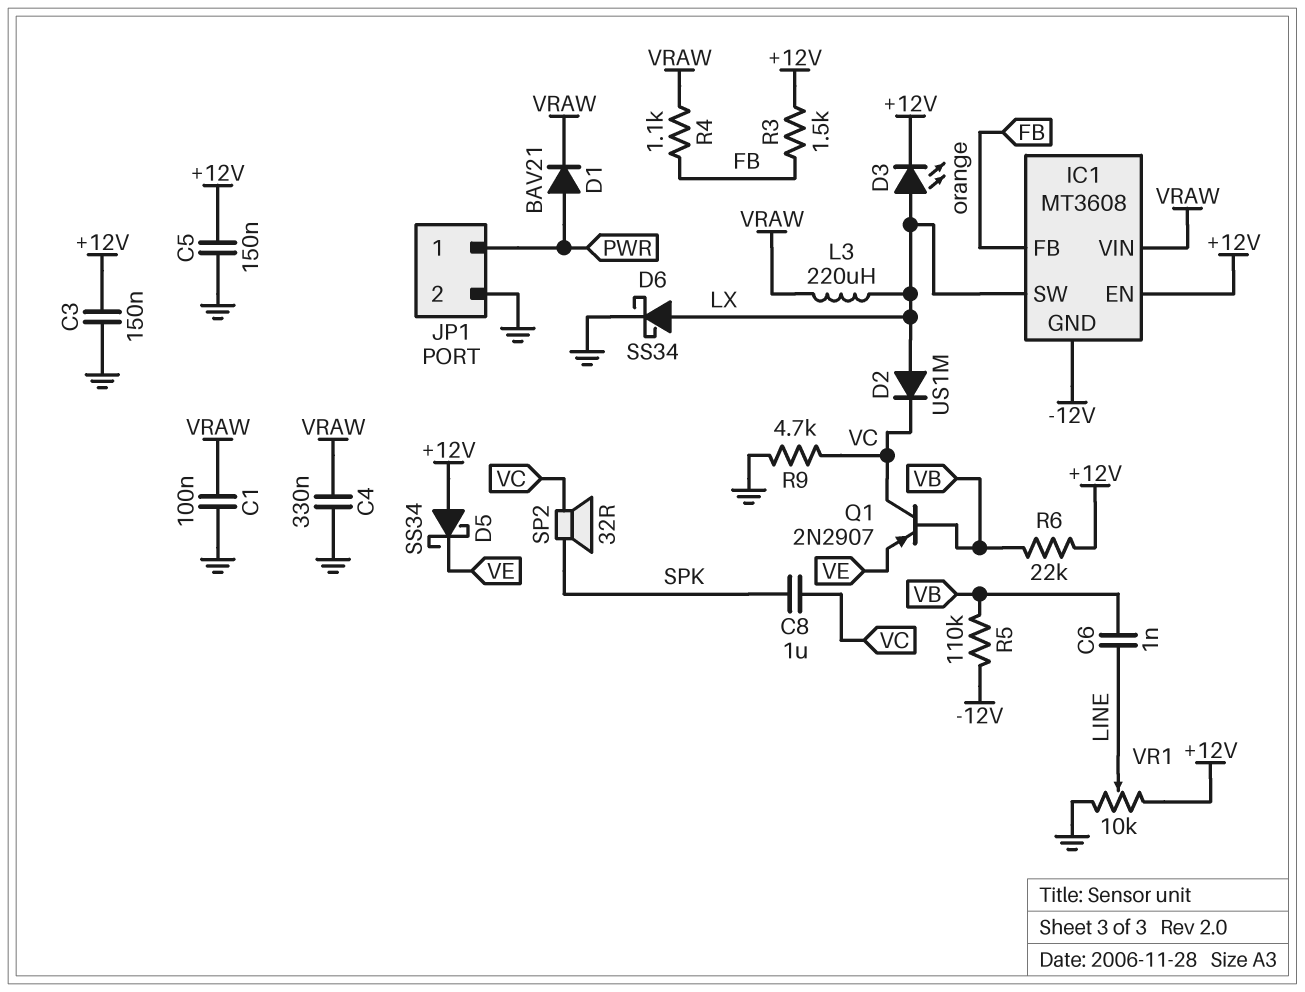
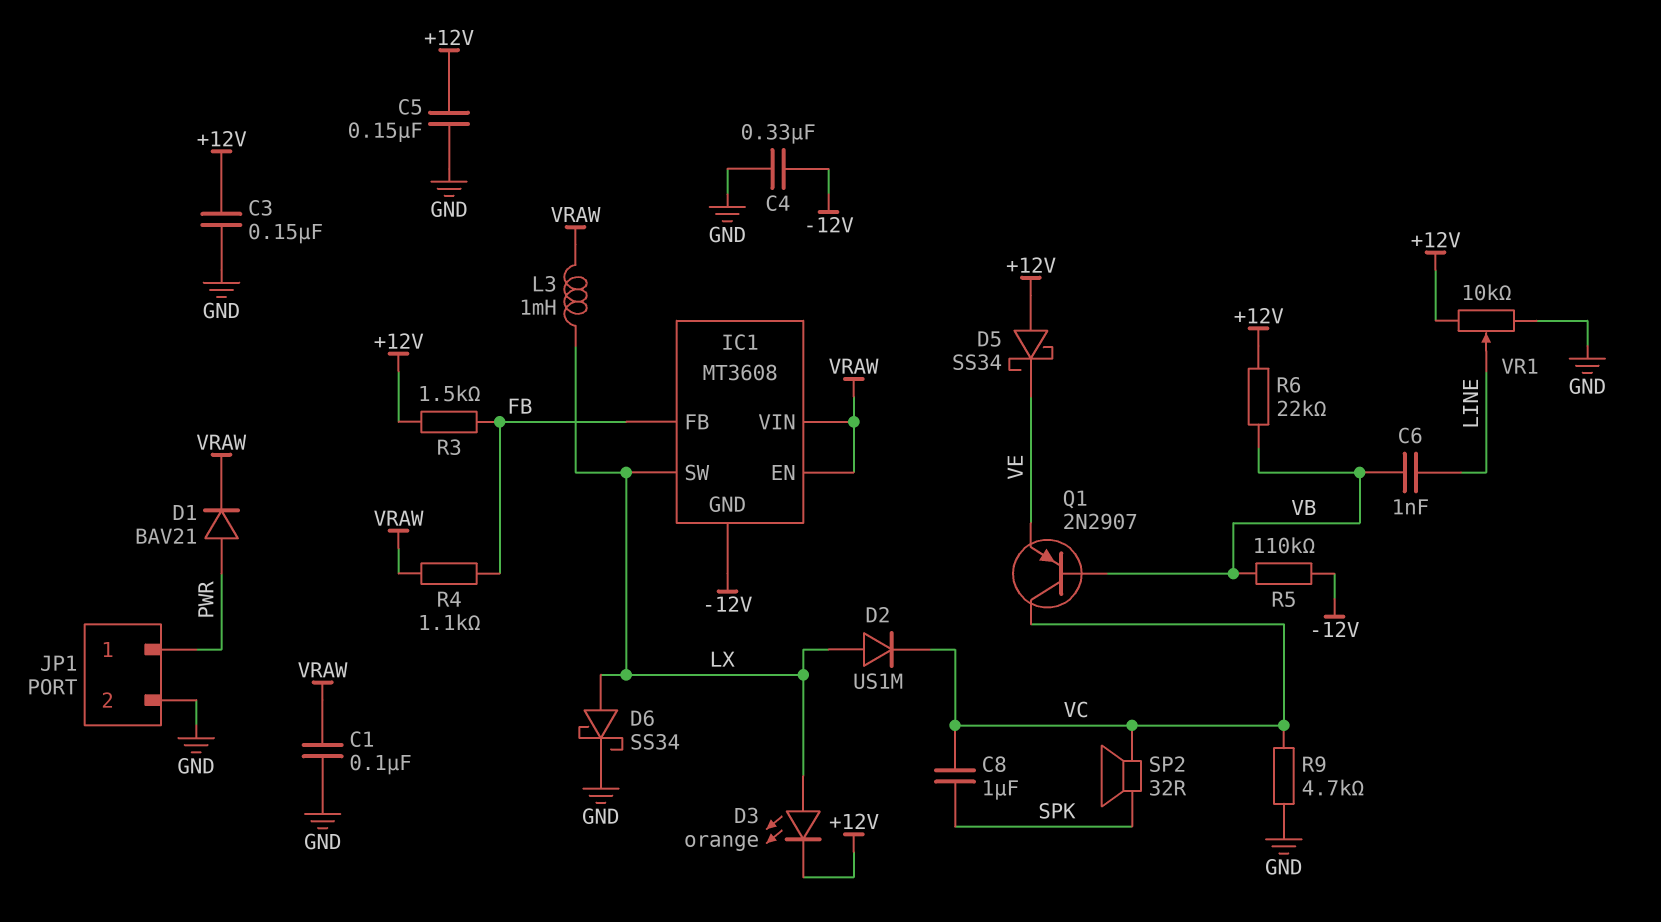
C4: 330nF (GND, VRAW) -> 330nF (-12V, GND)
IC1 pin EN: +12V -> VRAW
L3: 220uH (LX, VRAW) -> 1mH (LX, VRAW)

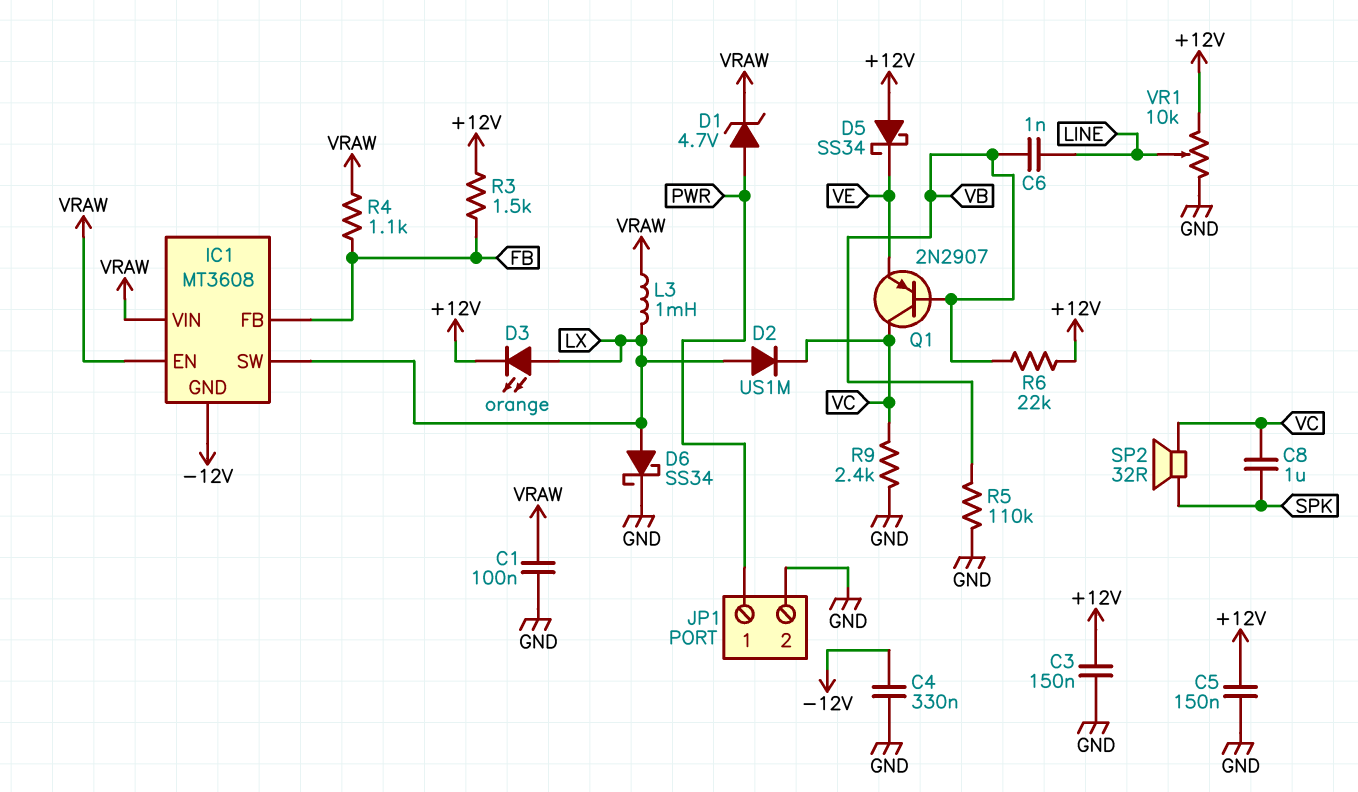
D1: diode BAV21 (A PWR, K VRAW) -> zener 4.7V (A PWR, K VRAW)
R5: 110k (-12V, VB) -> 110k (GND, VB)
R9: 4.7k (GND, VC) -> 2.4k (GND, VC)

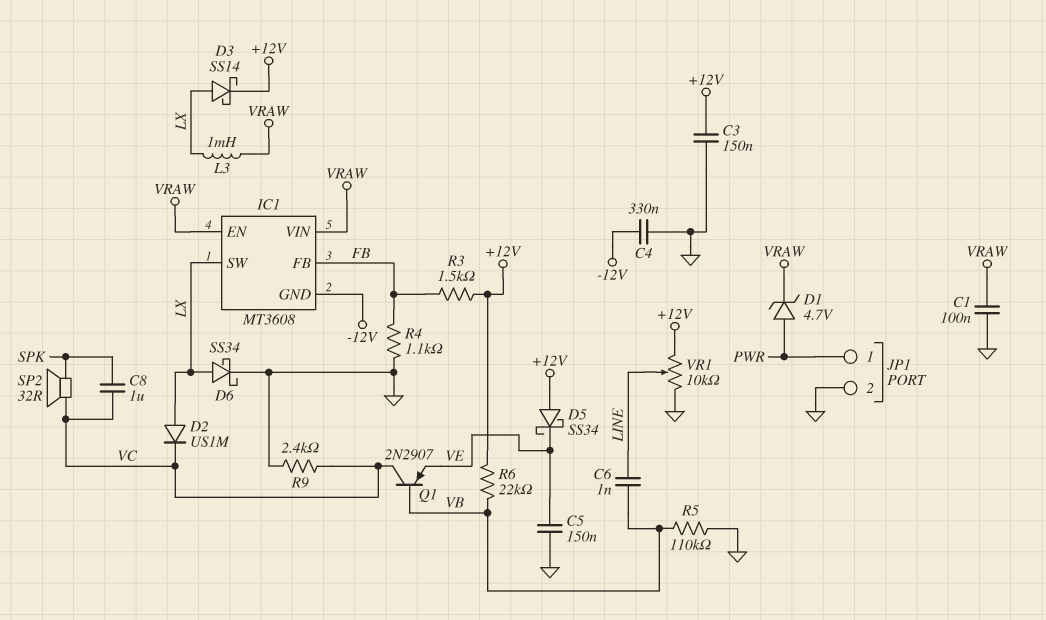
C5: 150nF (+12V, GND) -> 150nF (GND, VE)
D3: LED orange (A LX, K +12V) -> schottky SS14 (A LX, K +12V)
R4: 1.1k (FB, VRAW) -> 1.1k (FB, GND)

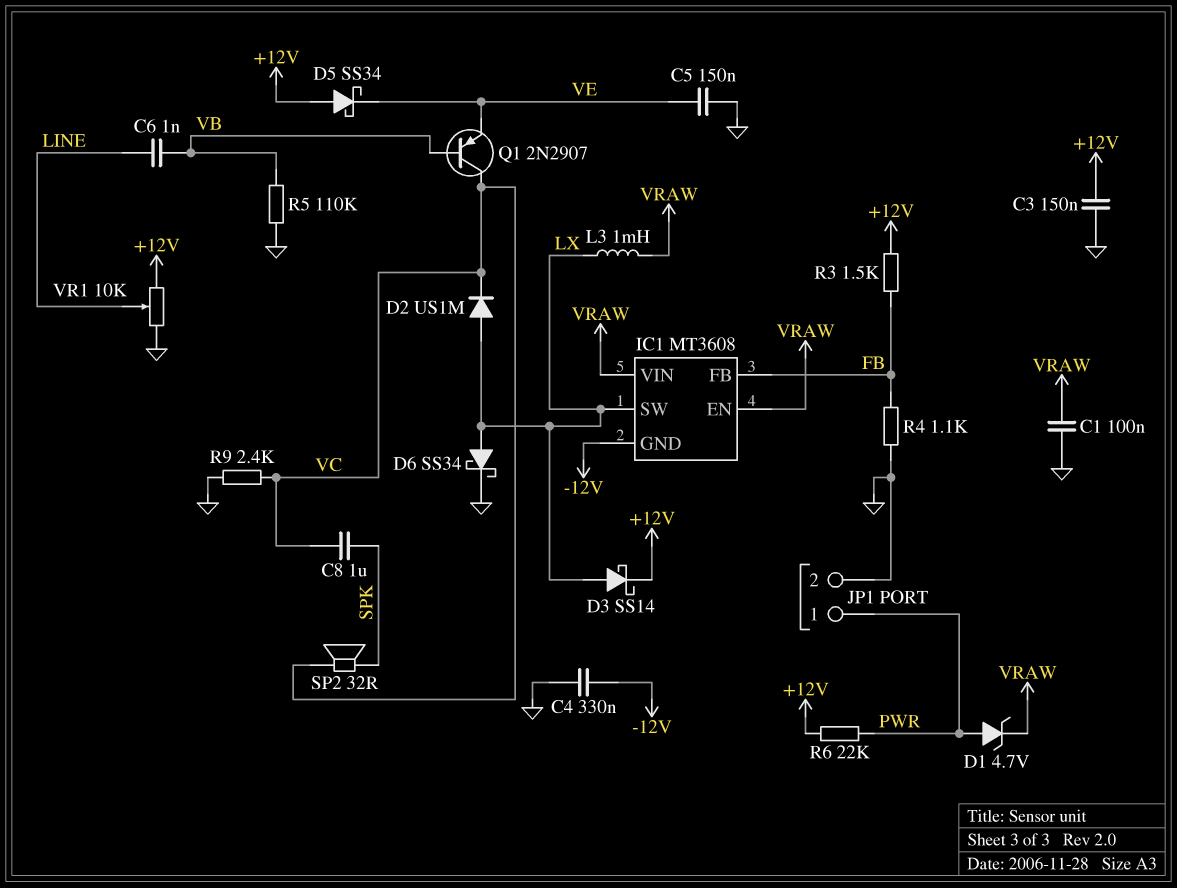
R6: 22k (+12V, VB) -> 22k (+12V, PWR)

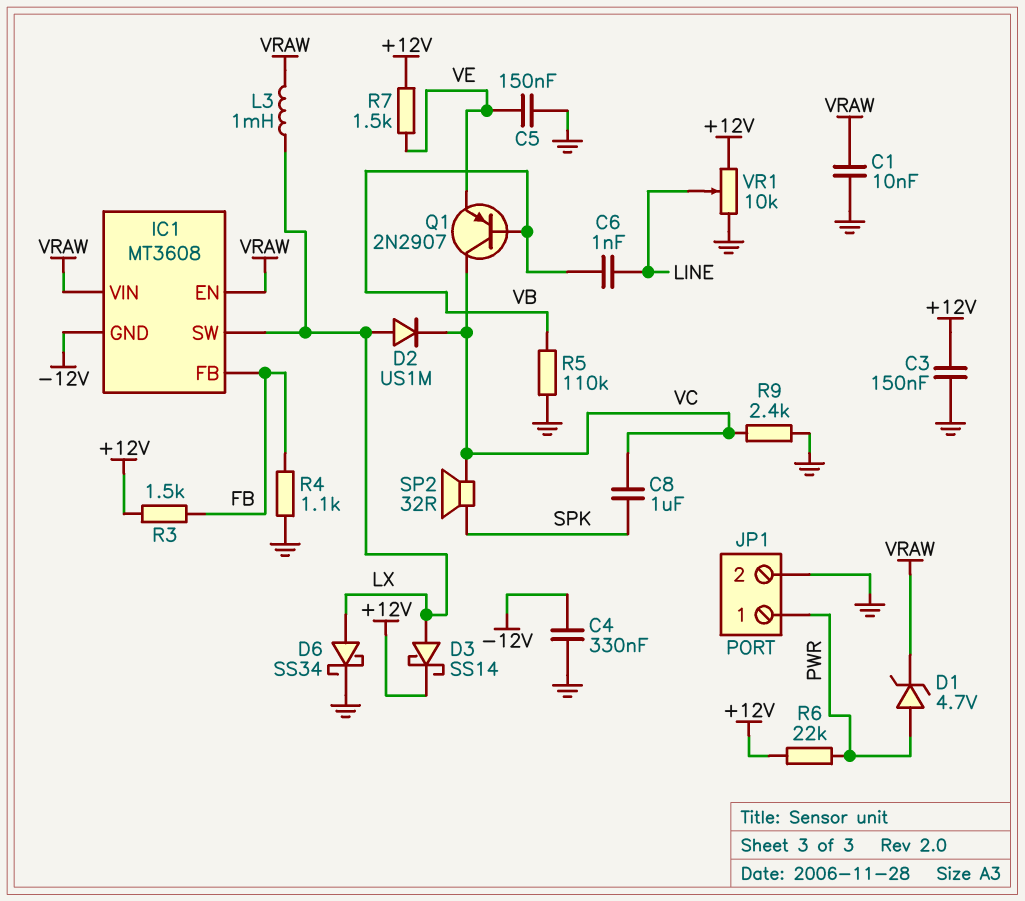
C1: 100nF (GND, VRAW) -> 10nF (GND, VRAW)
D5: schottky SS34 (A +12V, K VE) -> none
R7: none -> 1.5k (+12V, VE)

